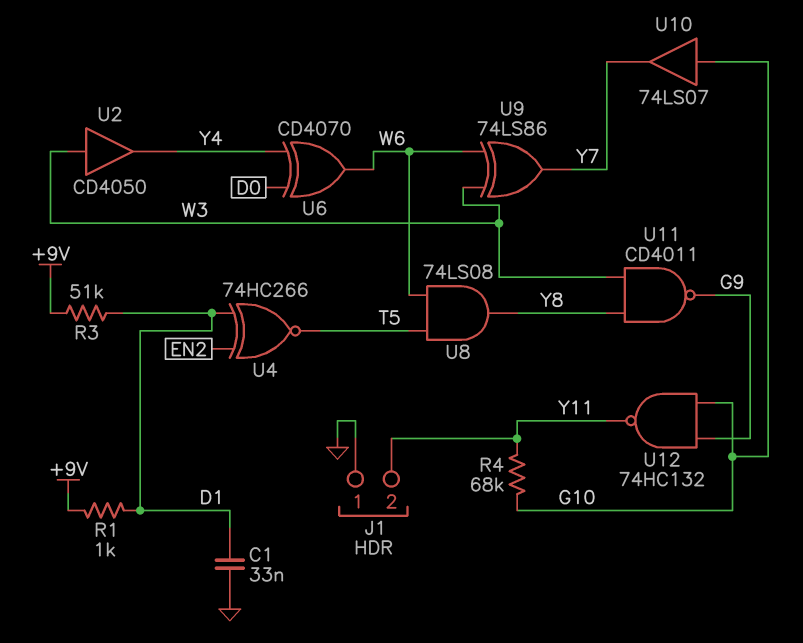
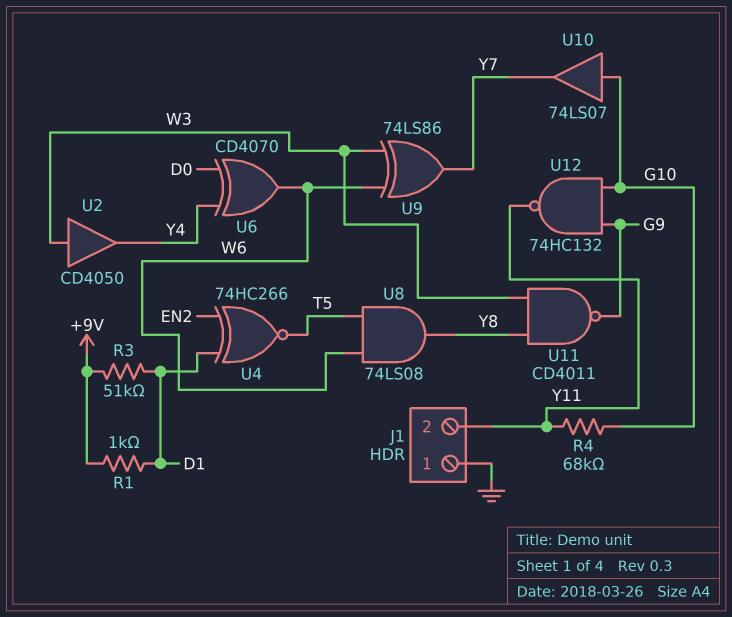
C1: 33nF (D1, GND) -> none

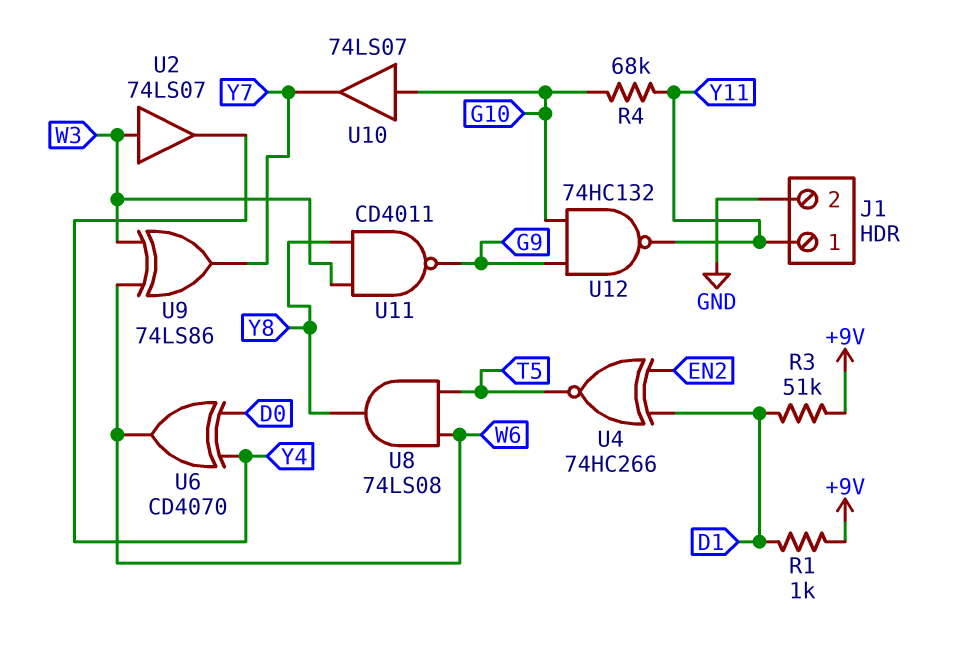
J1 pin 1: GND -> Y11
J1 pin 2: Y11 -> GND
U2: buffer CD4050 (in W3, out Y4) -> buffer 74LS07 (in W3, out Y4)

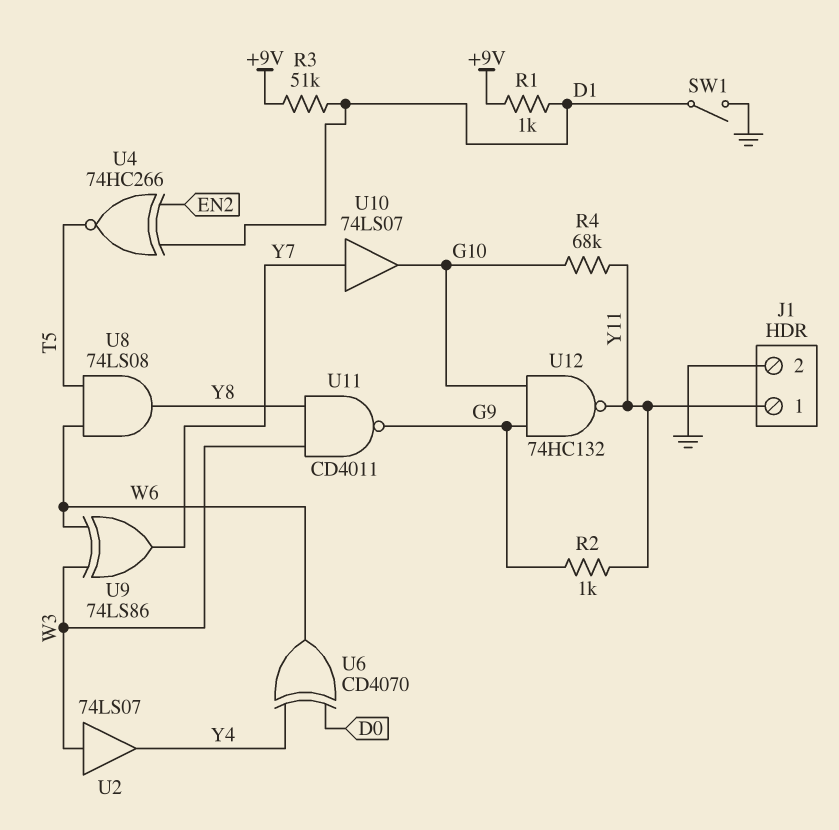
R2: none -> 1k (G9, Y11)
SW1: none -> switch (D1, GND)
U10: buffer 74LS07 (in G10, out Y7) -> buffer 74LS07 (in Y7, out G10)

